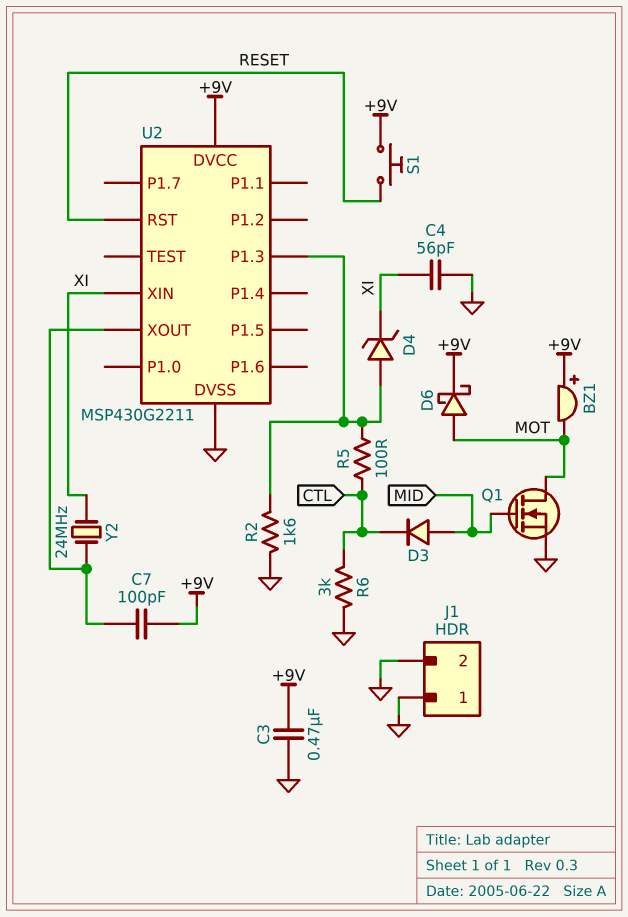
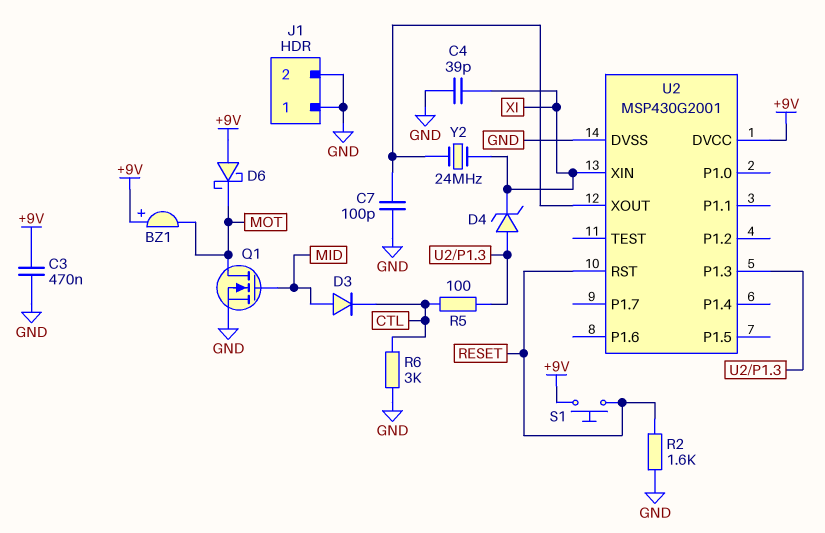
C4: 56pF (GND, XI) -> 39pF (GND, XI)
C7: 100pF (+9V, U2/XOUT) -> 100pF (GND, U2/XOUT)
D6: schottky (A MOT, K +9V) -> schottky (A +9V, K MOT)
R2: 1.6k (GND, U2/P1.3) -> 1.6k (GND, RESET)
U2: MSP430G2211 -> MSP430G2001

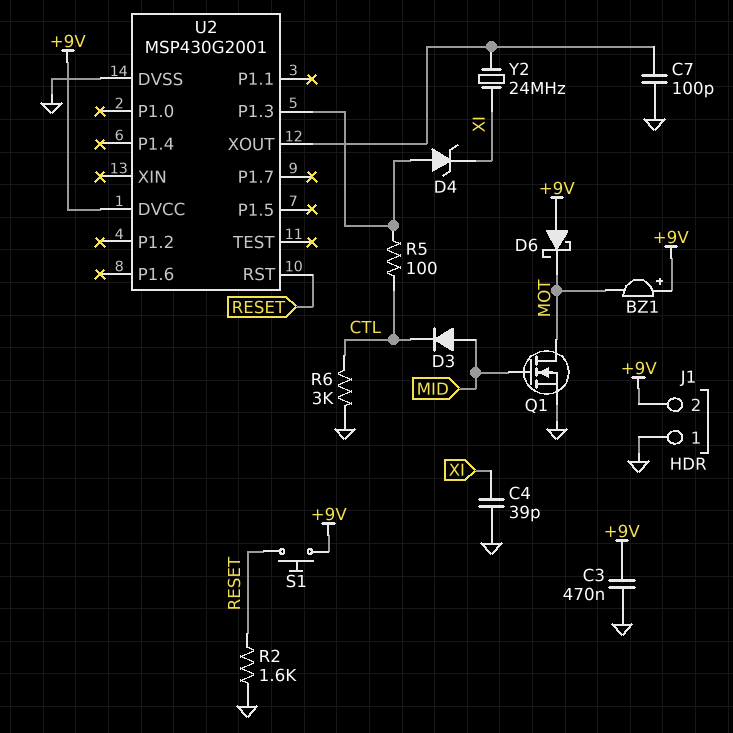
J1 pin 2: GND -> +9V
U2 pin XIN: XI -> none

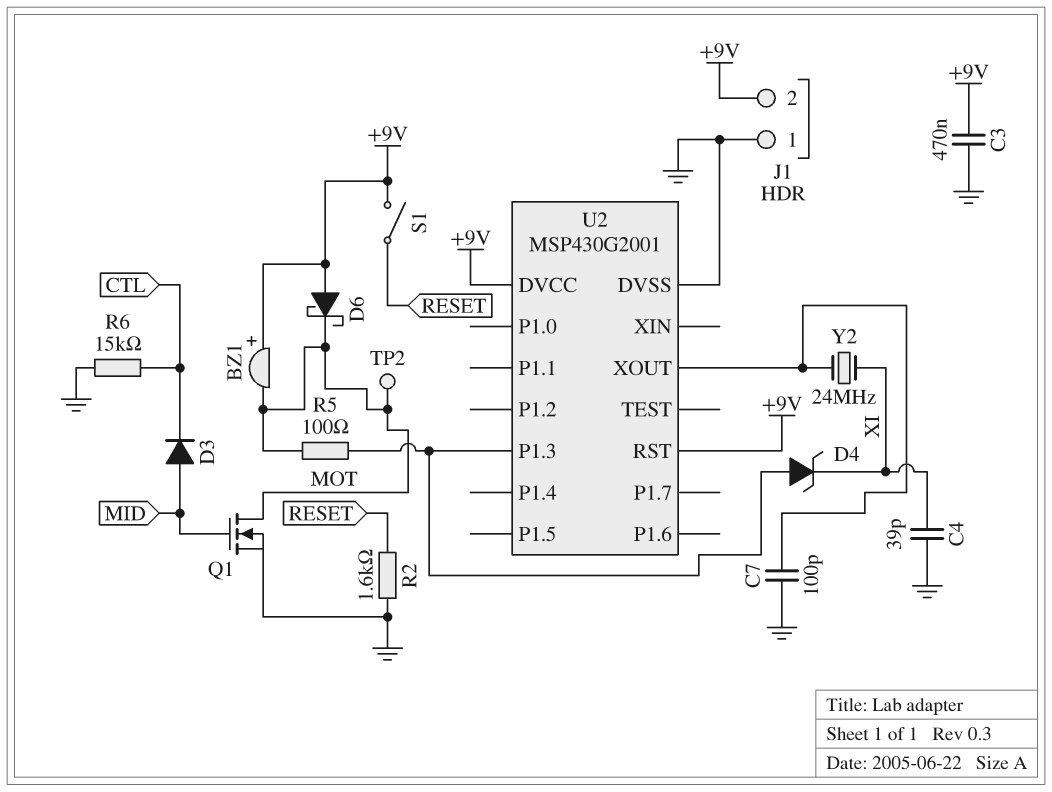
R5: 100 (CTL, U2/P1.3) -> 100 (MOT, U2/P1.3)
R6: 3k (CTL, GND) -> 15k (CTL, GND)
S1: button (+9V, RESET) -> switch (+9V, RESET)
TP2: none -> test point (MOT)
U2 pin RST: RESET -> +9V

